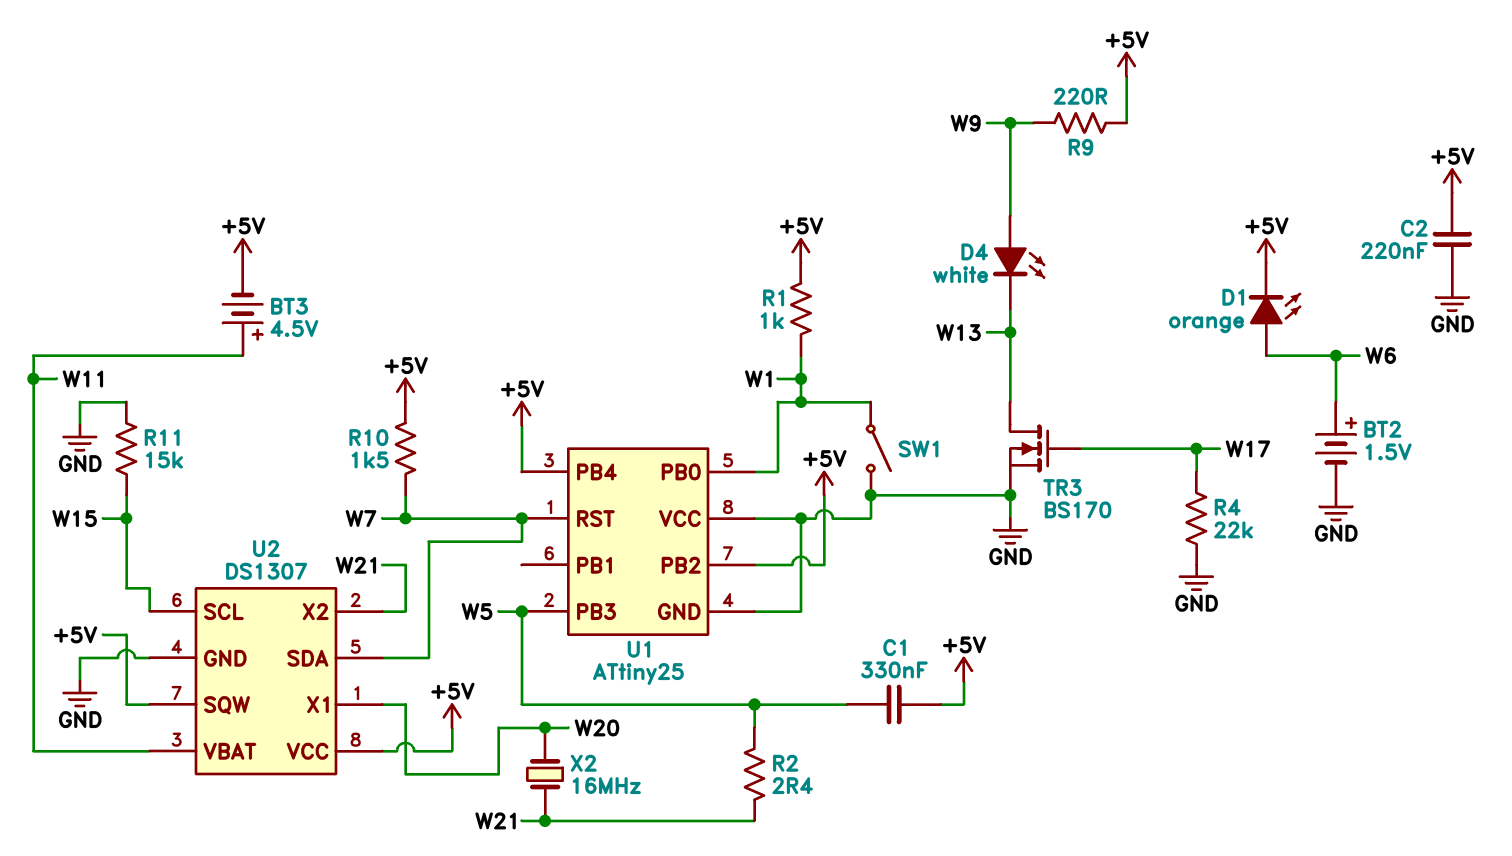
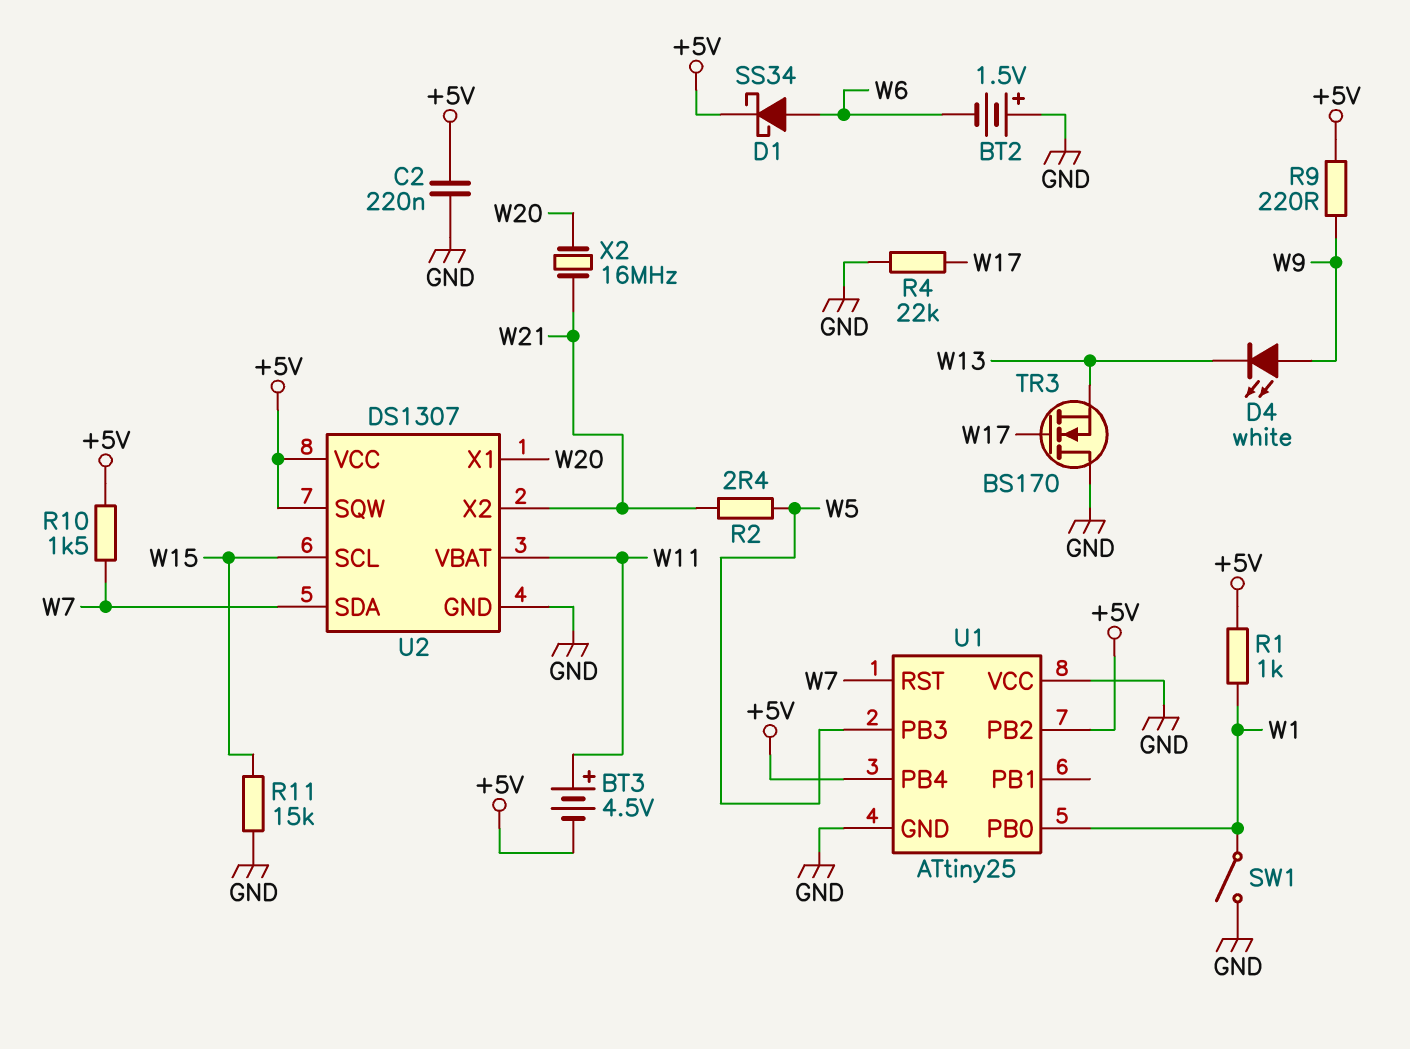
BT2: 1.5V (plus W6, minus GND) -> 1.5V (plus GND, minus W6)
C1: 330nF (+5V, W5) -> none
D1: LED orange (A W6, K +5V) -> schottky SS34 (A W6, K +5V)
TR3: NMOS BS170 (G W17, D W13, S GND) -> NMOS BS170 (G W17, D GND, S W13)

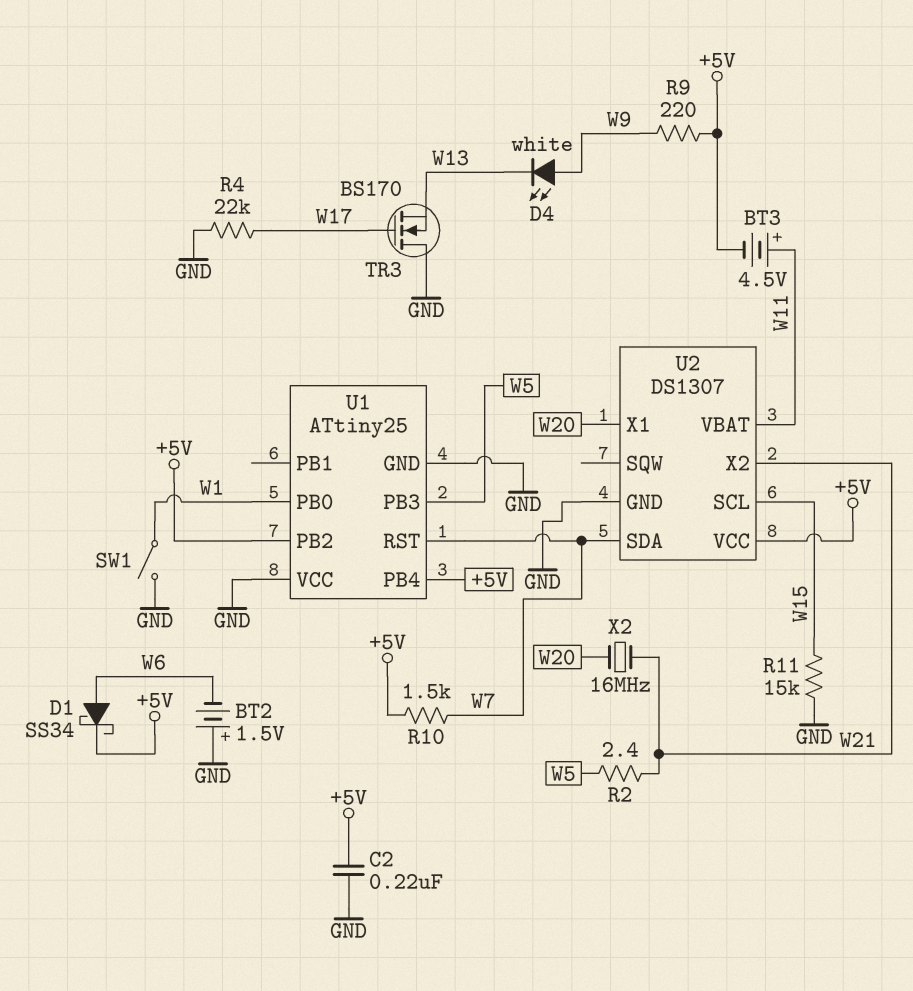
R1: 1k (+5V, W1) -> none
U2 pin SQW: +5V -> none

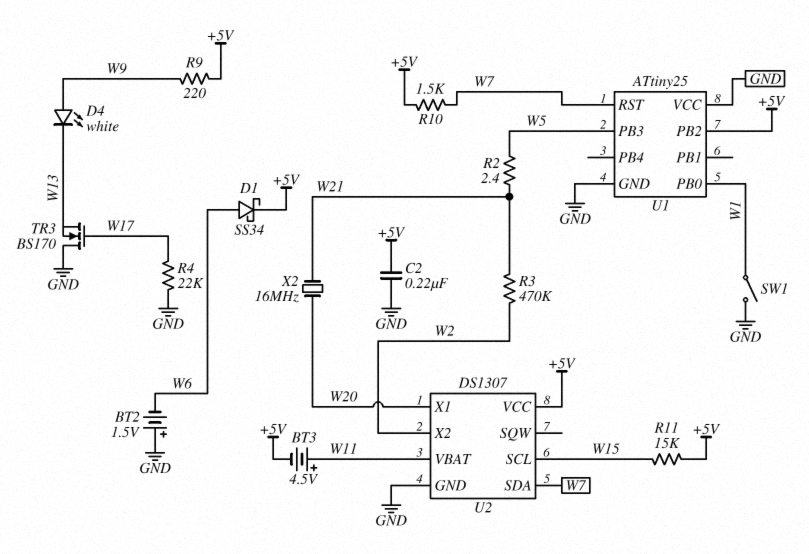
R3: none -> 470k (W2, W21)
R11: 15k (GND, W15) -> 15k (+5V, W15)
U1 pin PB4: +5V -> none
U2 pin X2: W21 -> W2

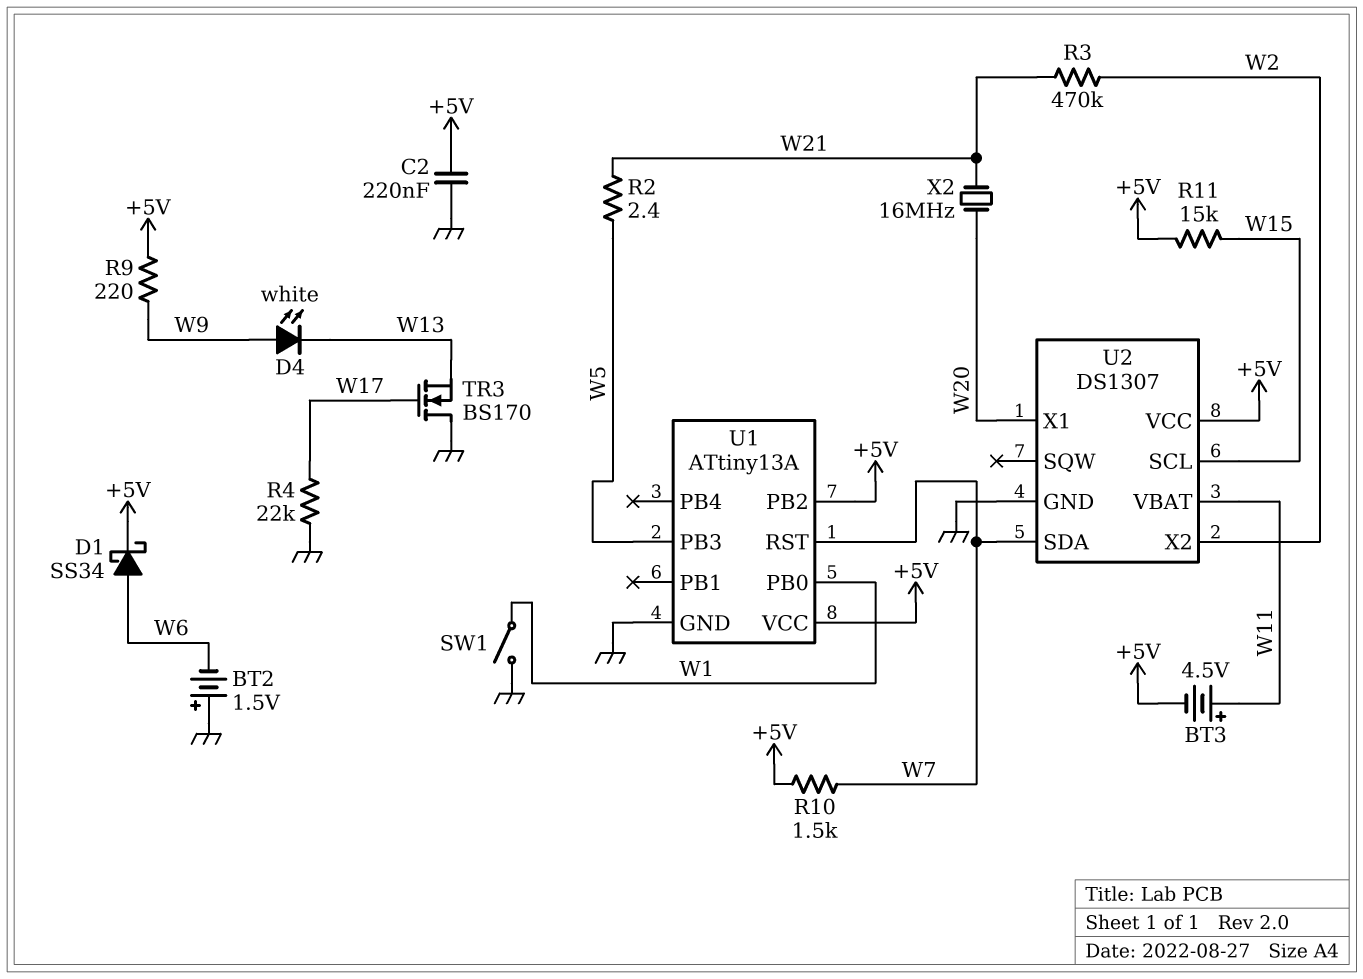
U1: ATtiny25 -> ATtiny13A
U1 pin VCC: GND -> +5V

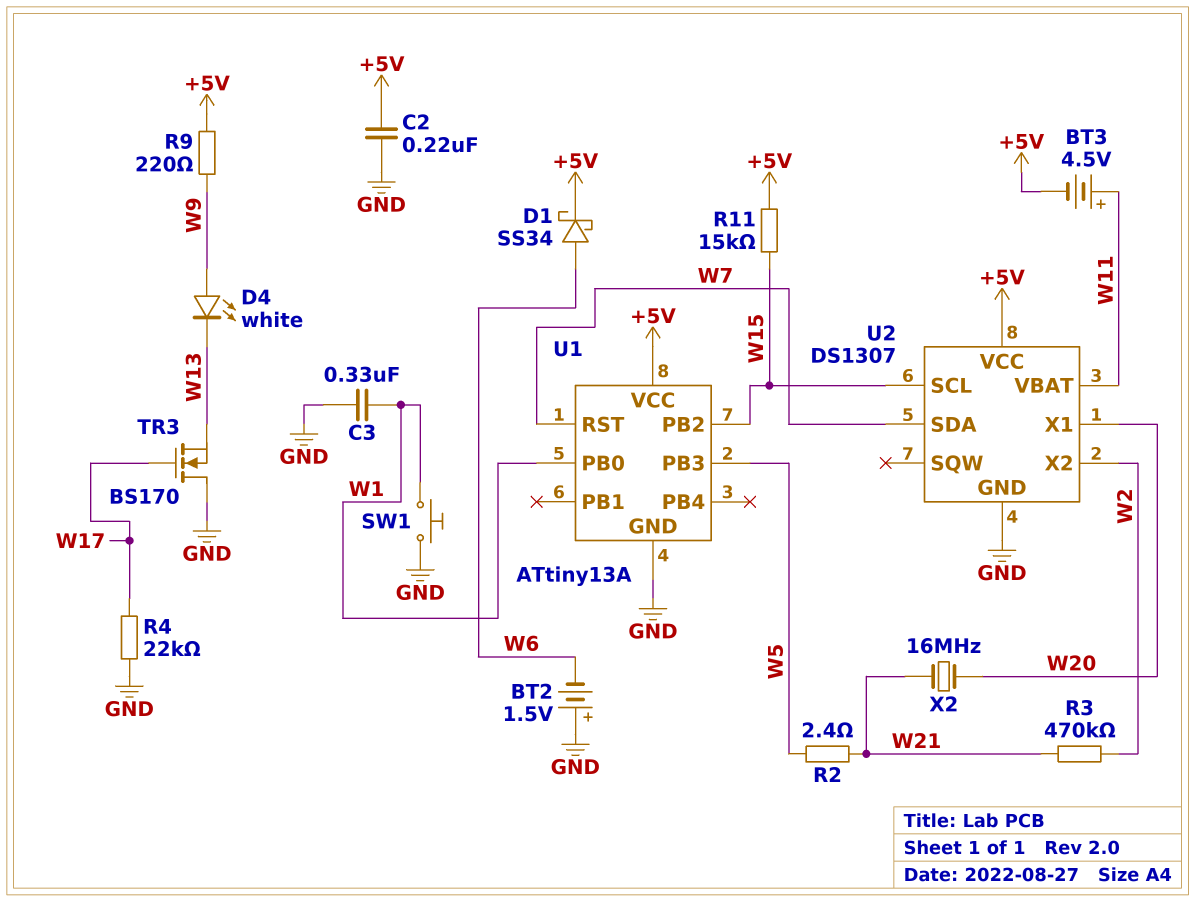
C3: none -> 330nF (GND, W1)
R10: 1.5k (+5V, W7) -> none
SW1: switch (GND, W1) -> button (GND, W1)
U1 pin PB2: +5V -> W15

